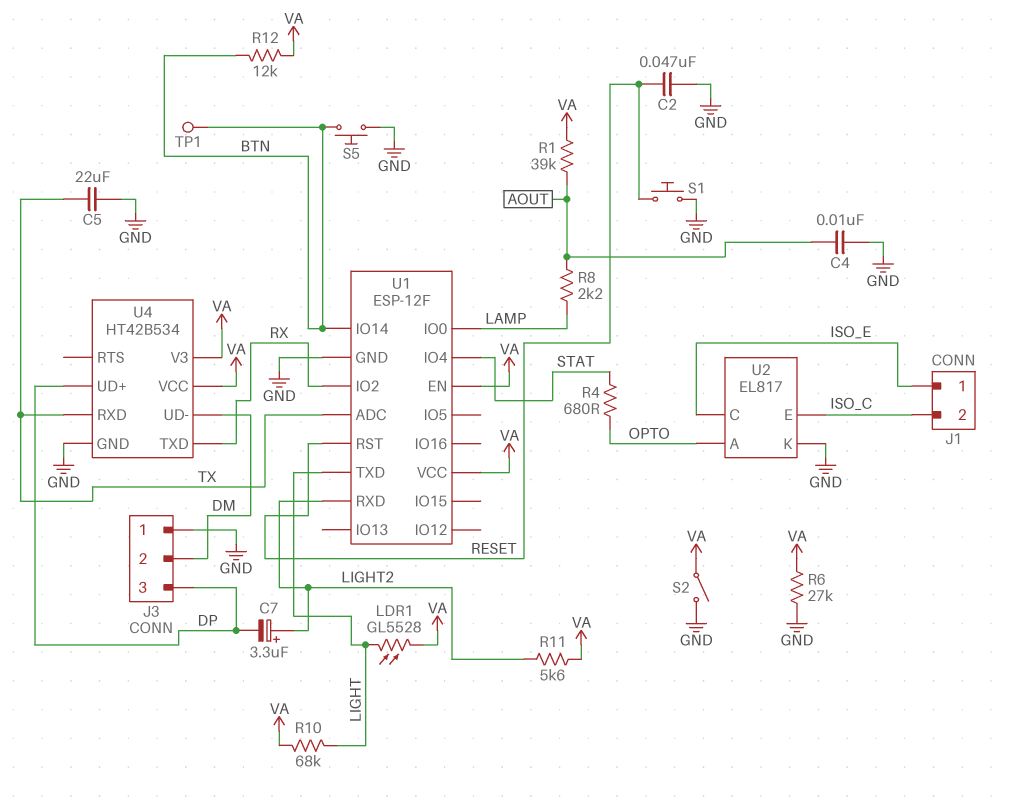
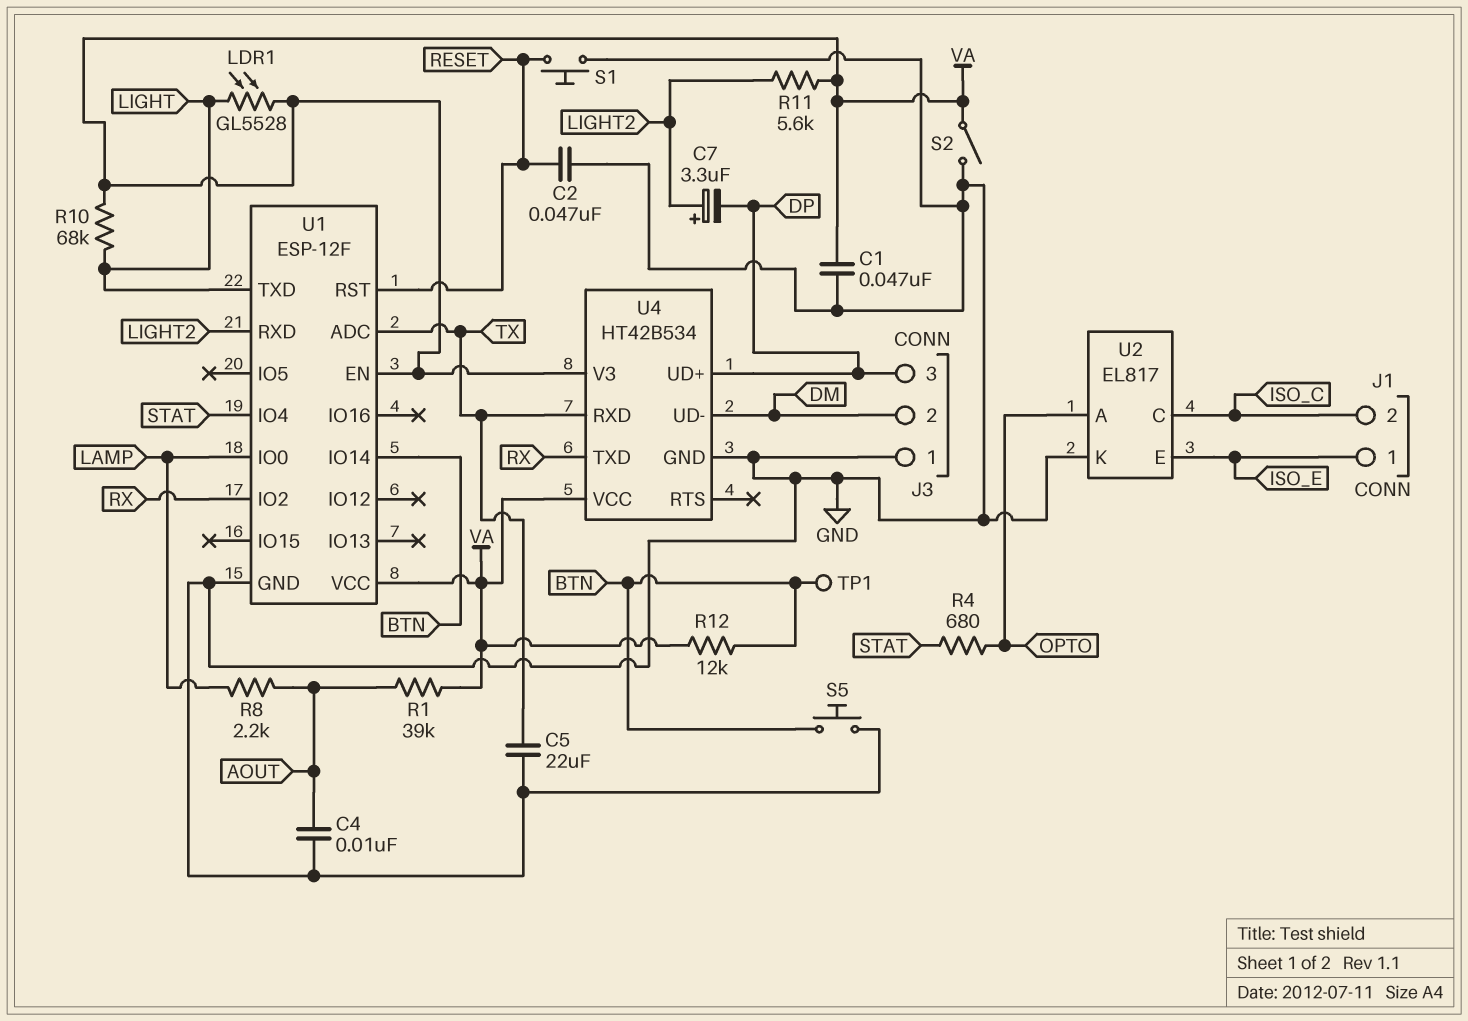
C1: none -> 47nF (GND, VA)
R6: 27k (GND, VA) -> none
U2 pin C: ISO_E -> ISO_C
U2 pin E: ISO_C -> ISO_E

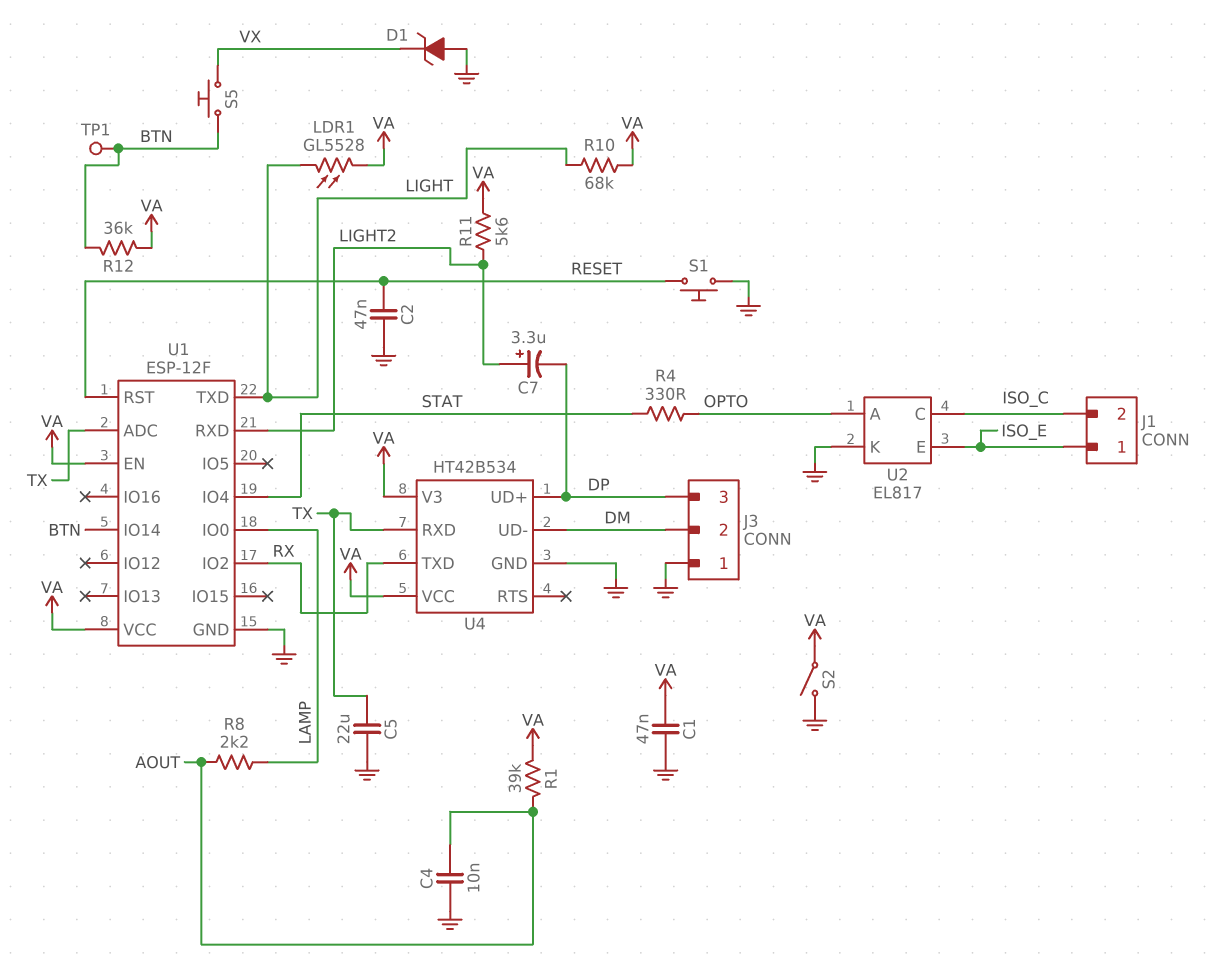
D1: none -> zener (A GND, K VX)
R4: 680 (OPTO, STAT) -> 330 (OPTO, STAT)
R12: 12k (BTN, VA) -> 36k (BTN, VA)
S5: button (BTN, GND) -> button (BTN, VX)

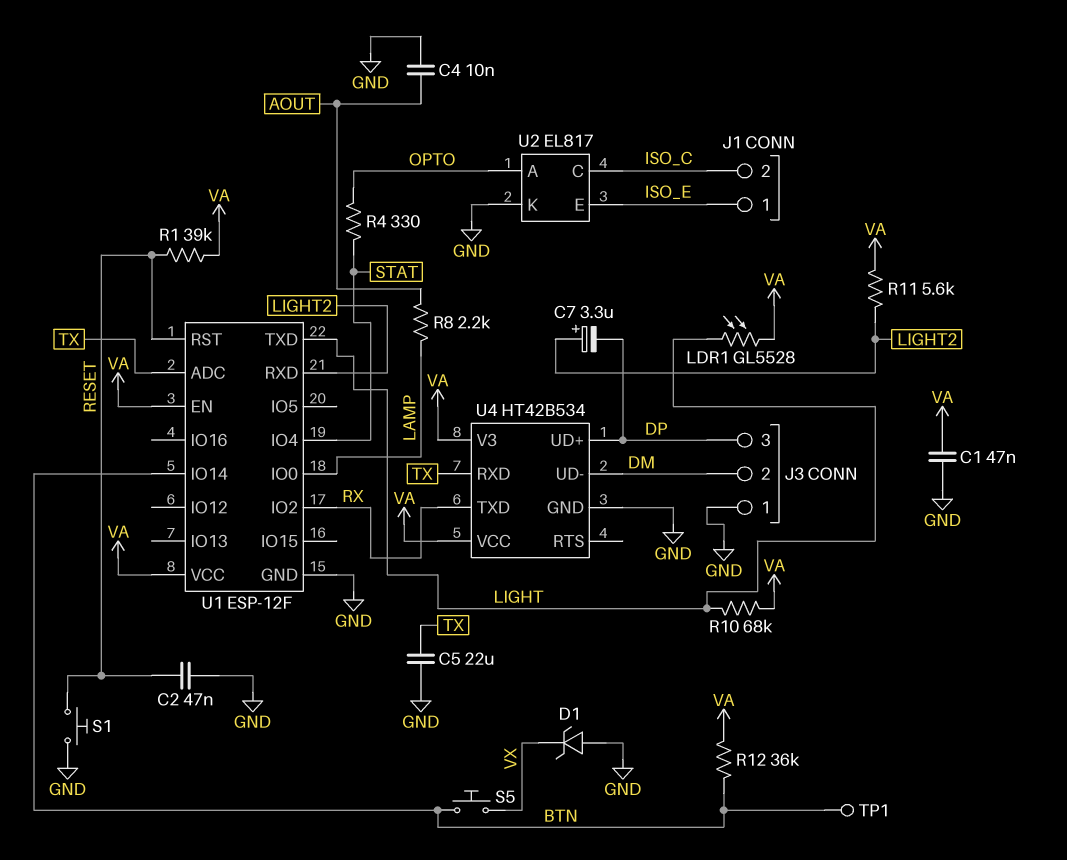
R1: 39k (AOUT, VA) -> 39k (RESET, VA)
S2: switch (GND, VA) -> none

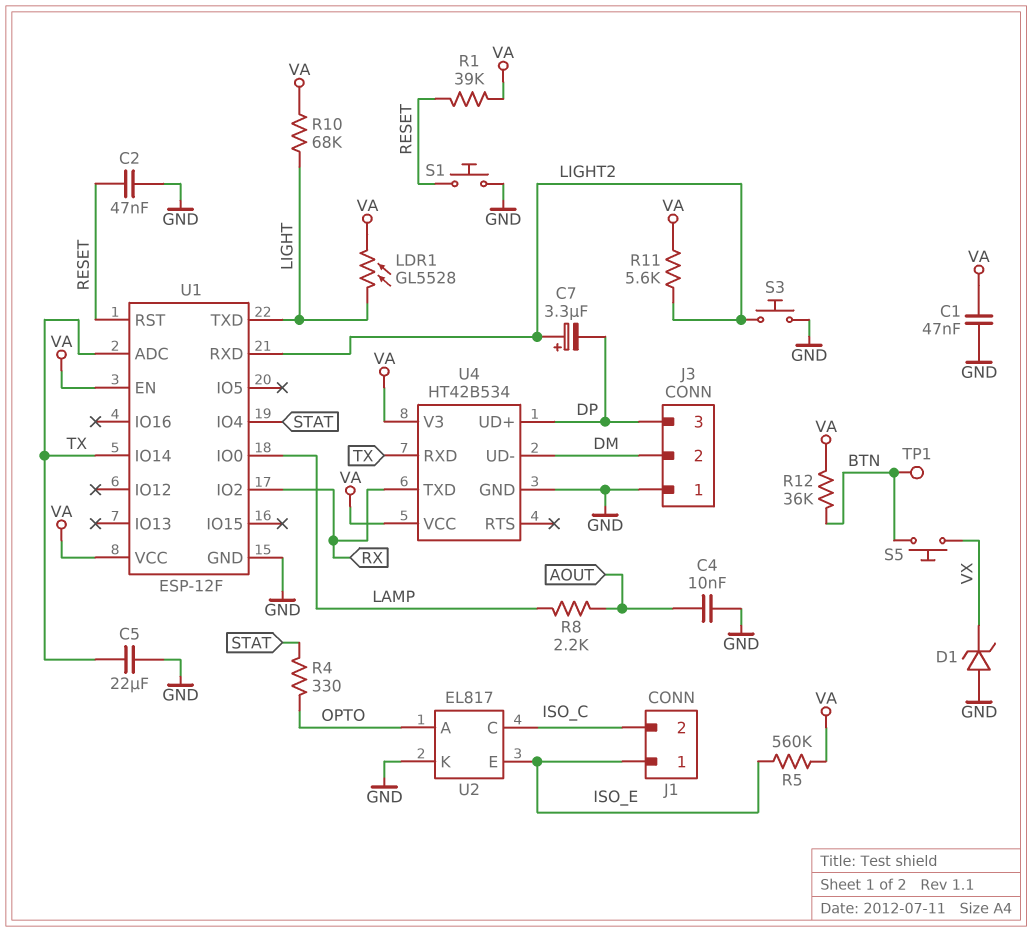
R5: none -> 560k (ISO_E, VA)
S3: none -> button (GND, LIGHT2)
U1 pin IO14: BTN -> TX

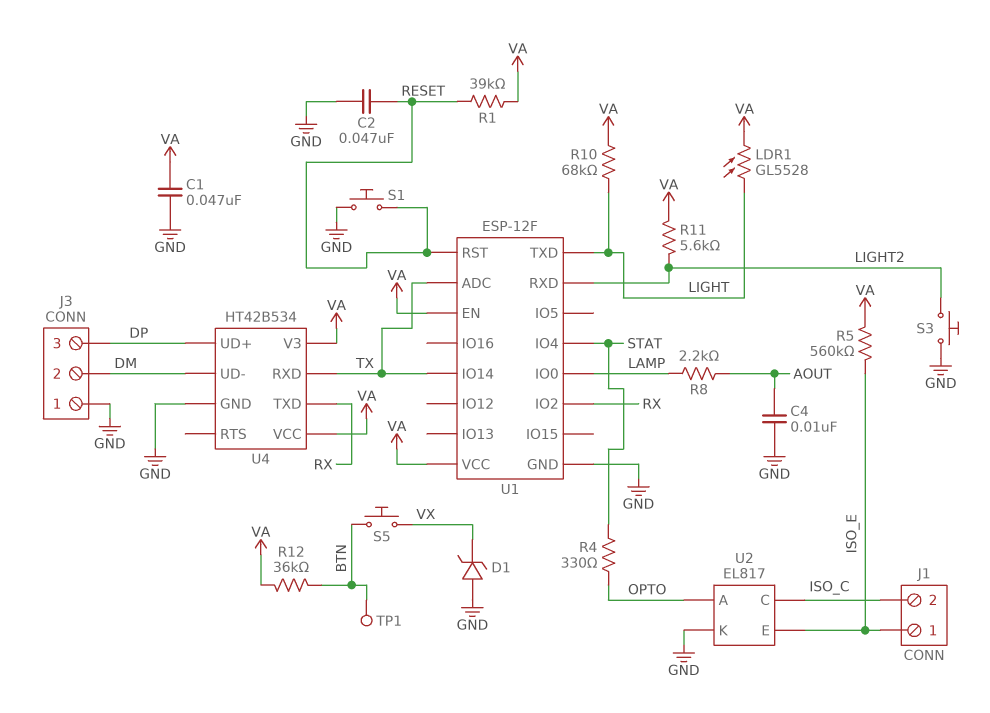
C5: 22uF (GND, TX) -> none
C7: 3.3uF (plus LIGHT2, minus DP) -> none

